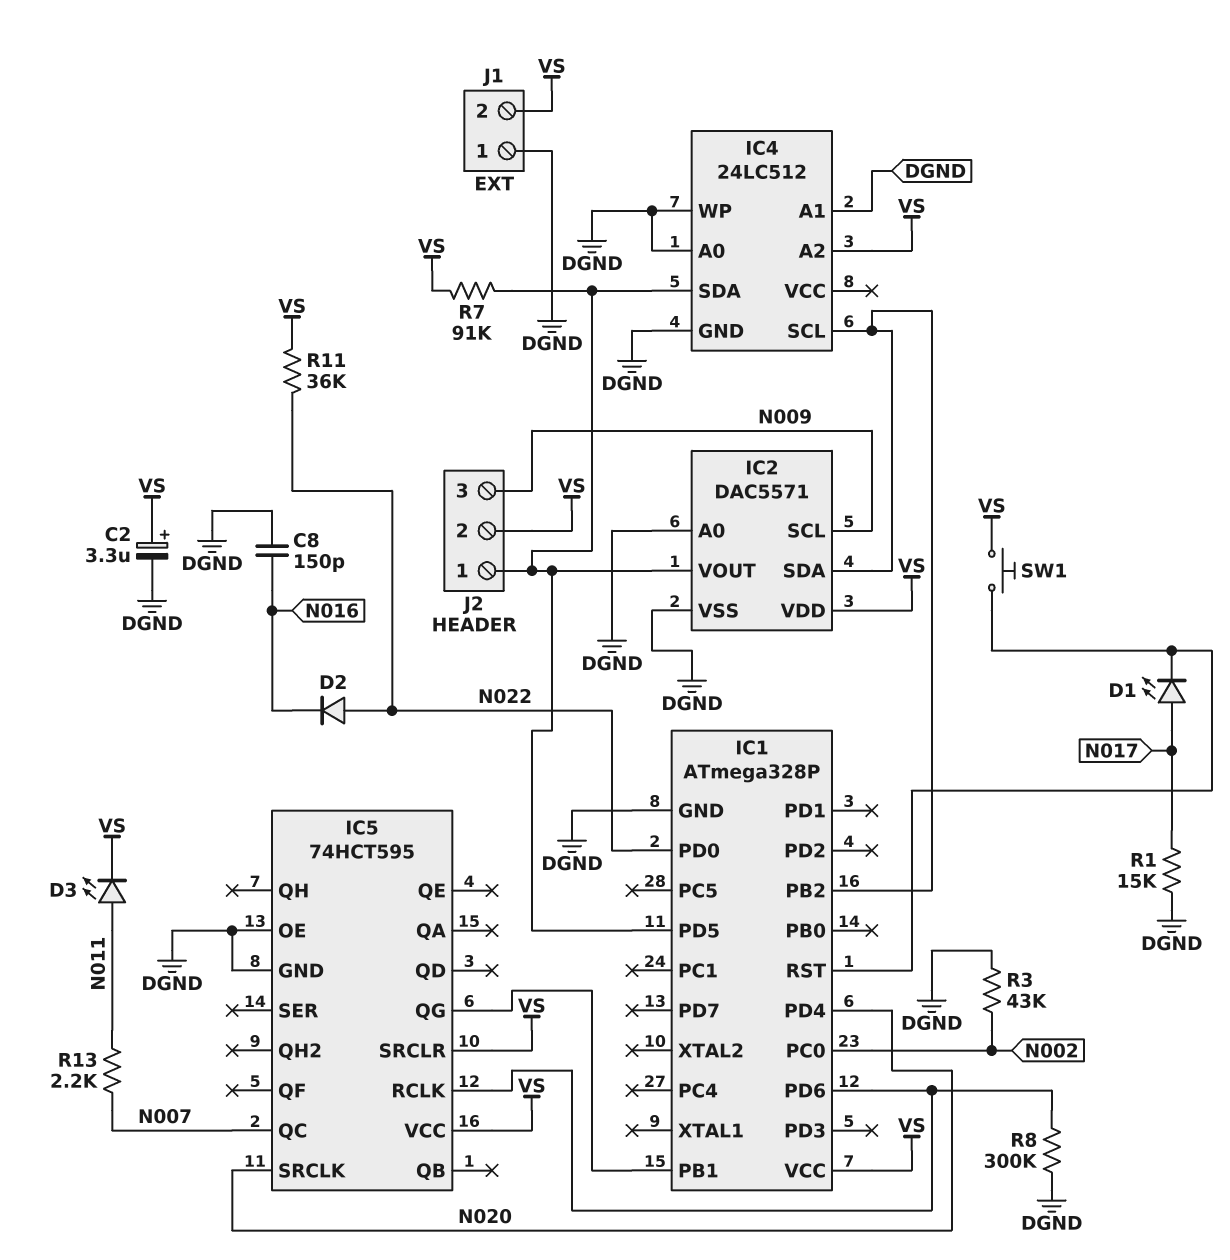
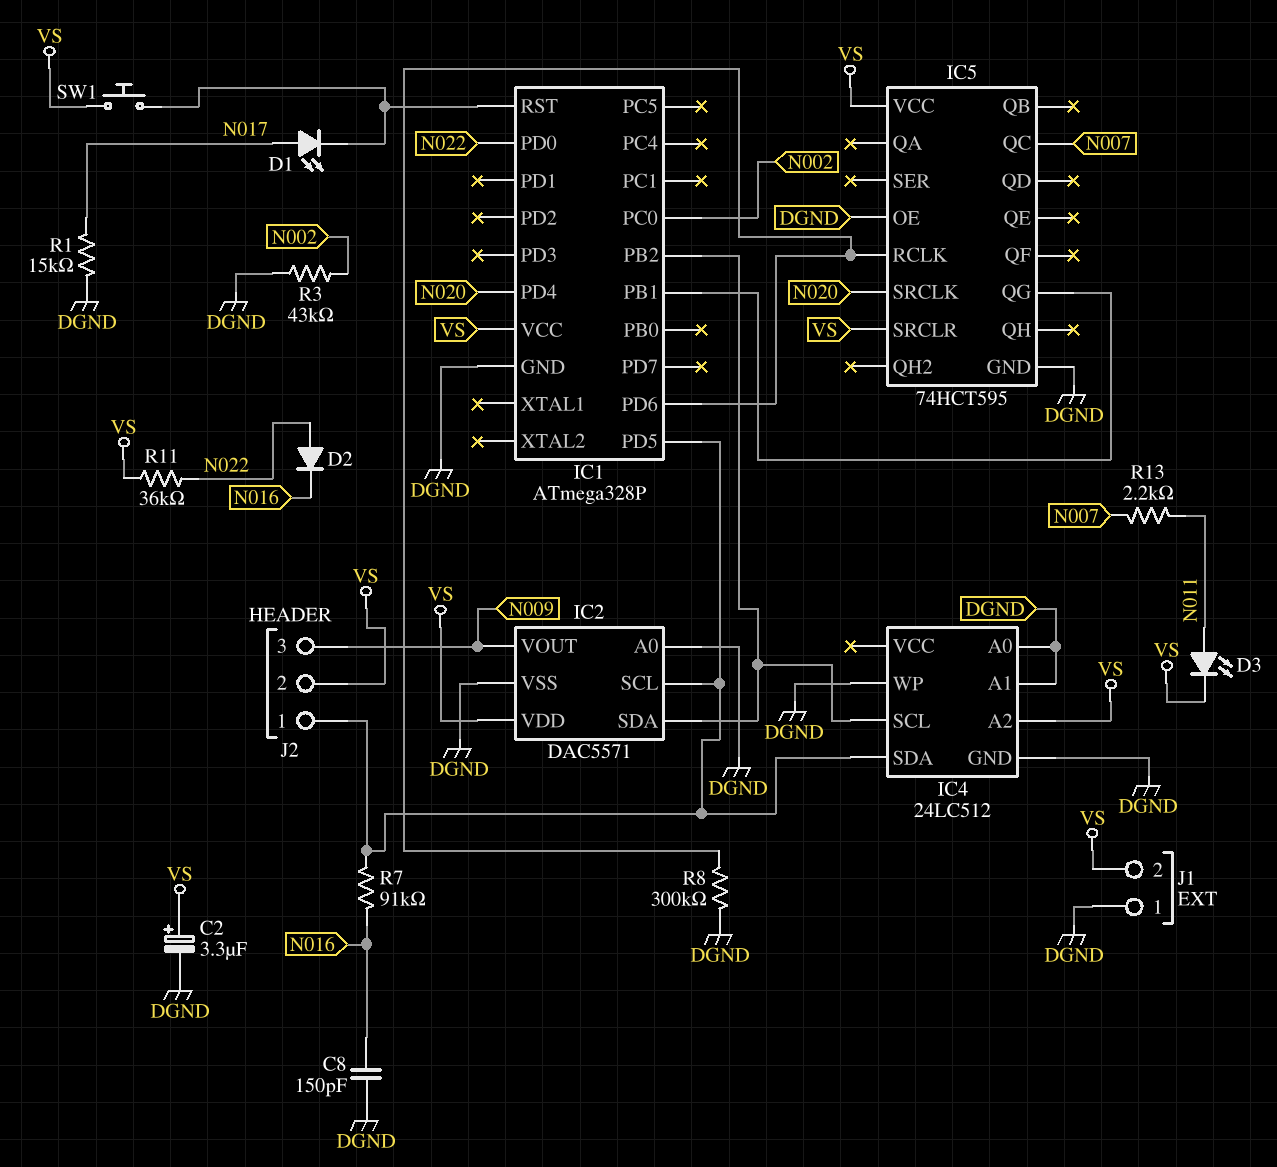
IC2 pin SCL: N009 -> IC1/PD5
IC2 pin VOUT: IC1/PD5 -> N009
R7: 91k (IC1/PD5, VS) -> 91k (IC1/PD5, N016)

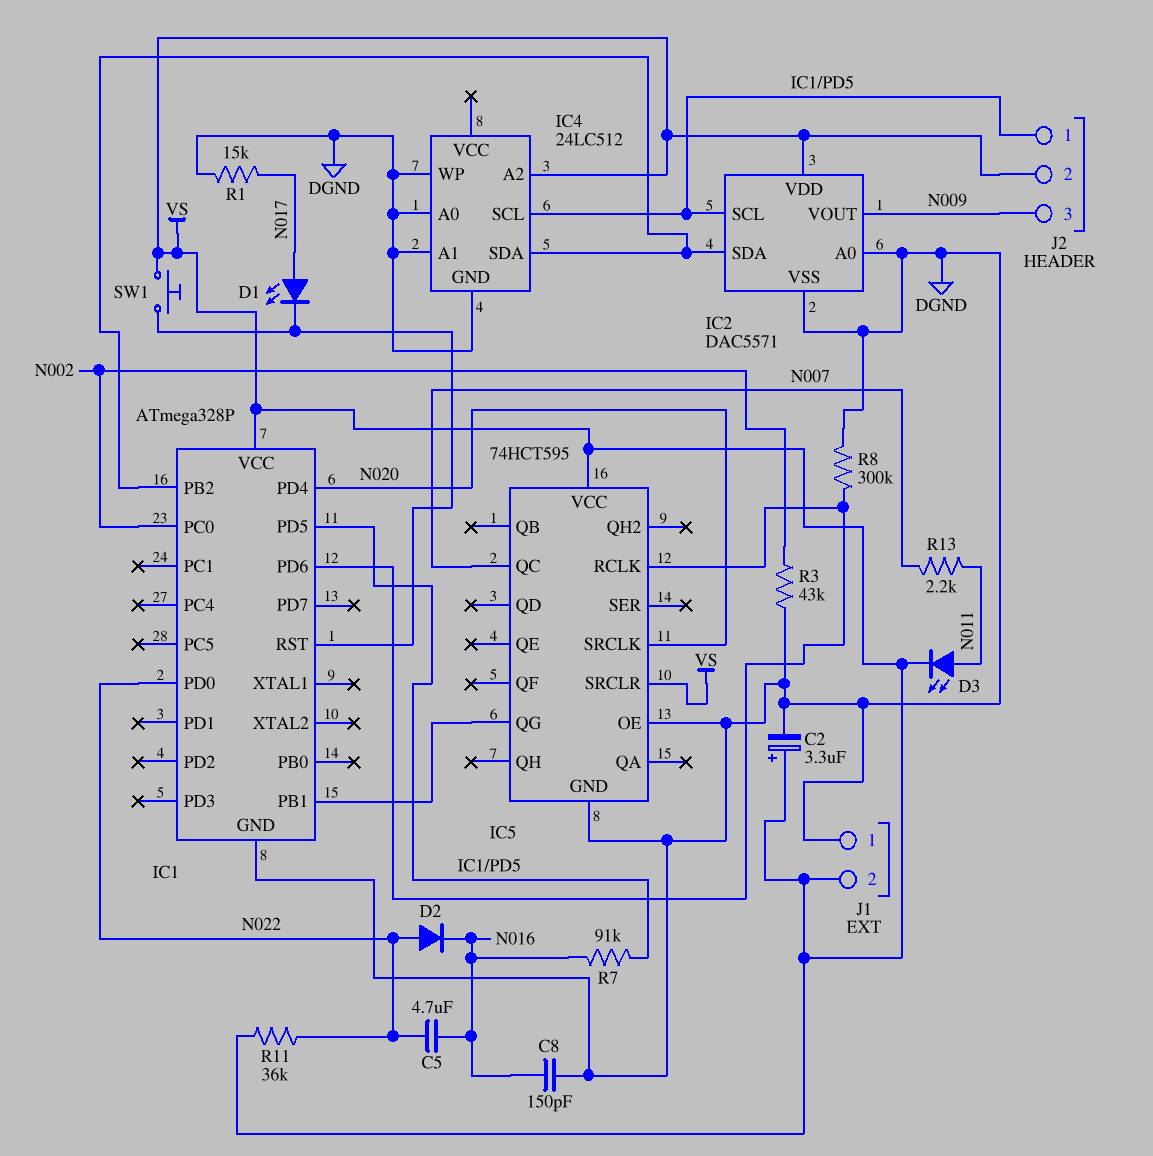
C5: none -> 4.7uF (N016, N022)
IC4 pin SCL: IC1/PB2 -> IC1/PD5
IC4 pin SDA: IC1/PD5 -> IC1/PB2

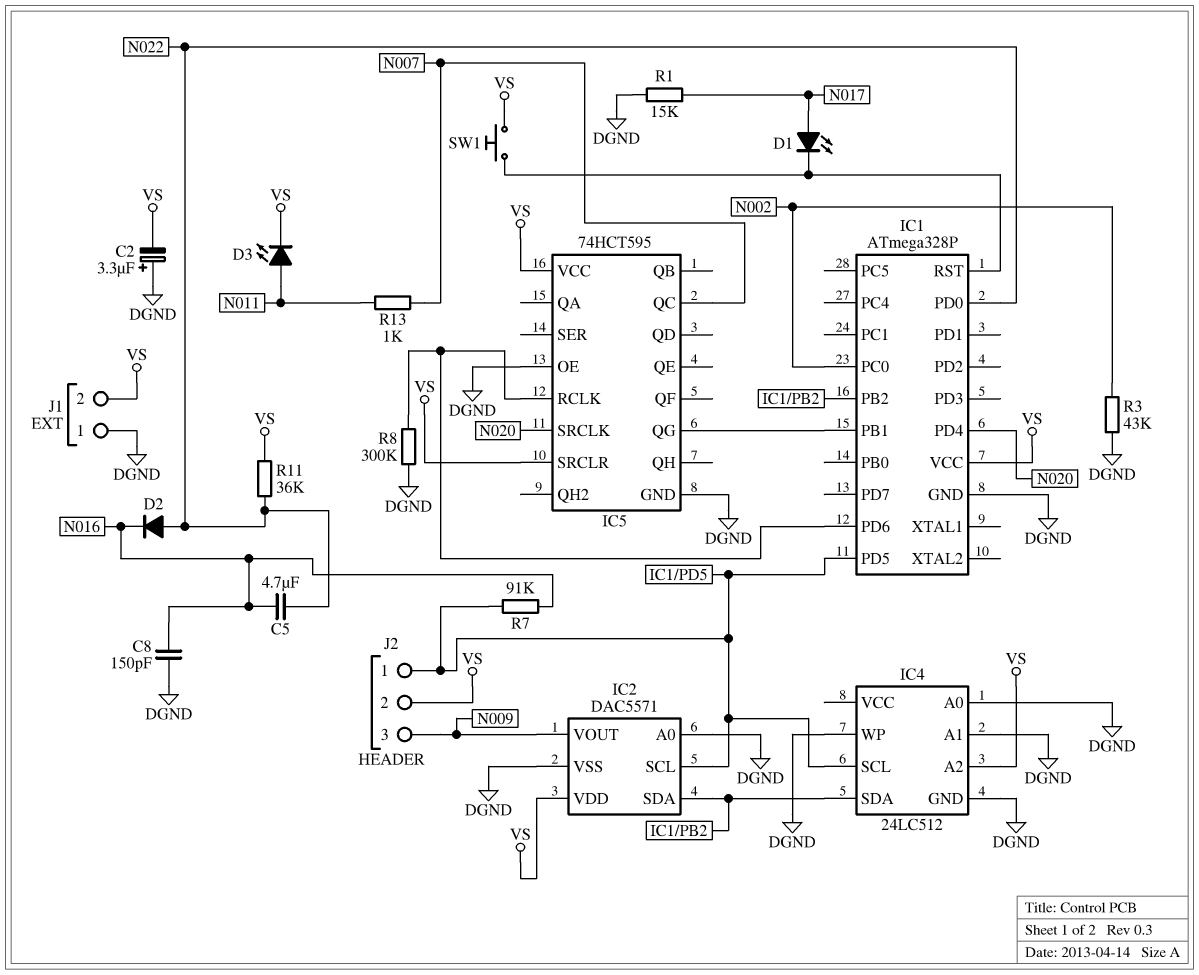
C2: 3.3uF (plus VS, minus DGND) -> 3.3uF (plus DGND, minus VS)
R13: 2.2k (N007, N011) -> 1k (N007, N011)

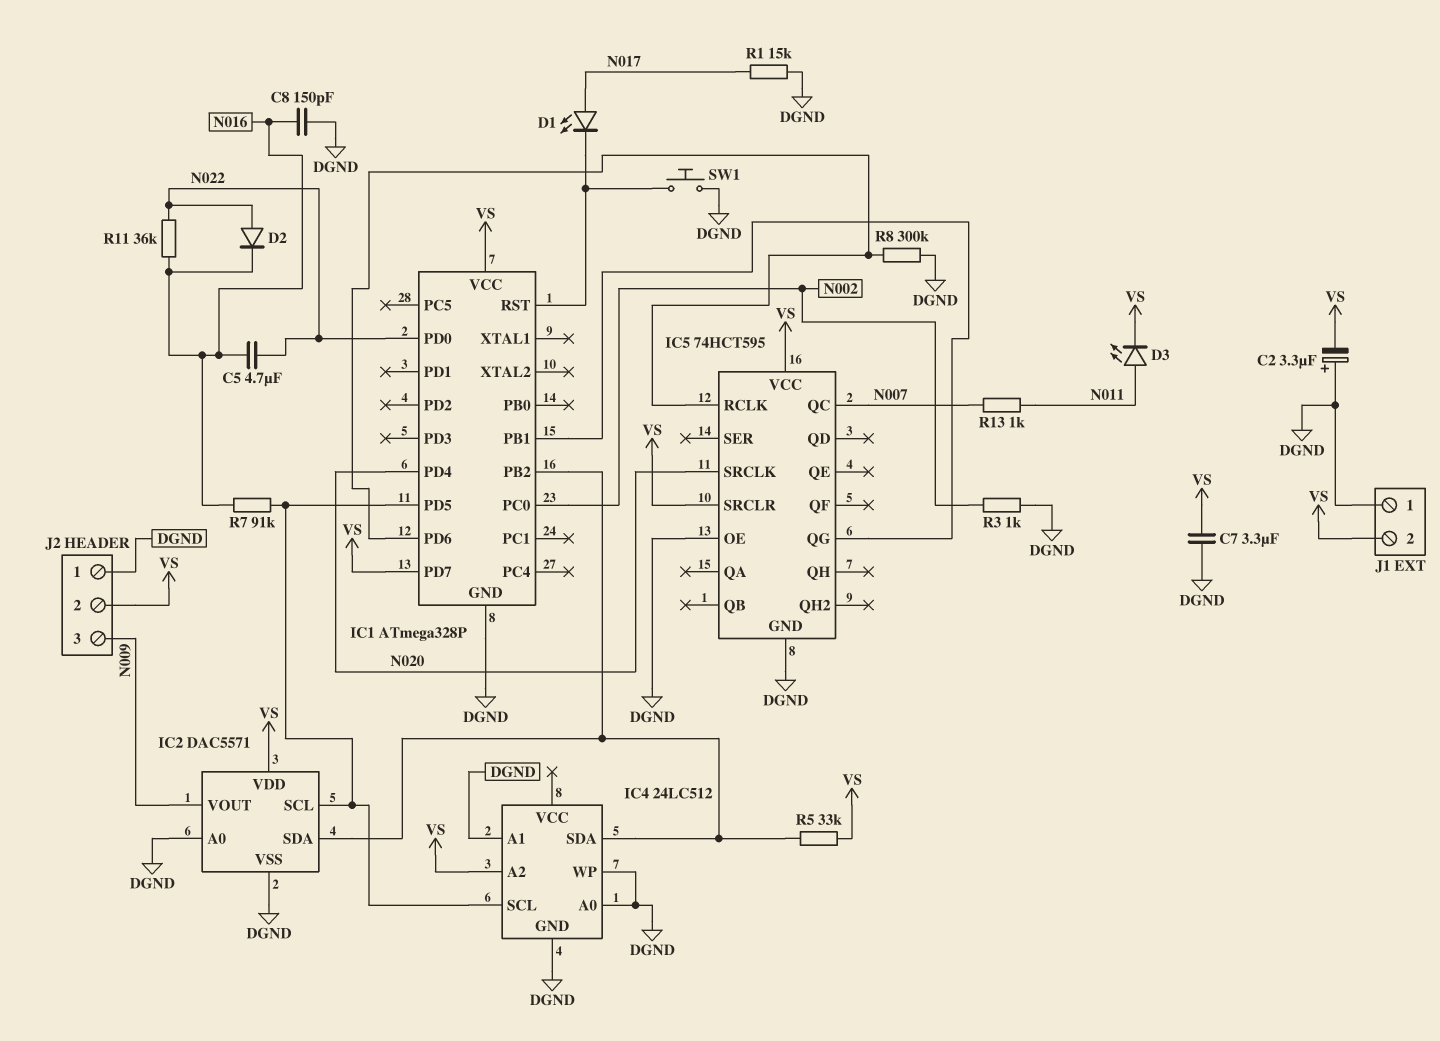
C7: none -> 3.3uF (DGND, VS)
IC1 pin PD7: none -> VS
J2 pin 1: IC1/PD5 -> DGND
R3: 43k (DGND, N002) -> 1k (DGND, N002)
R5: none -> 33k (IC1/PB2, VS)
R11: 36k (N022, VS) -> 36k (N016, N022)
SW1: button (IC1/RST, VS) -> button (DGND, IC1/RST)

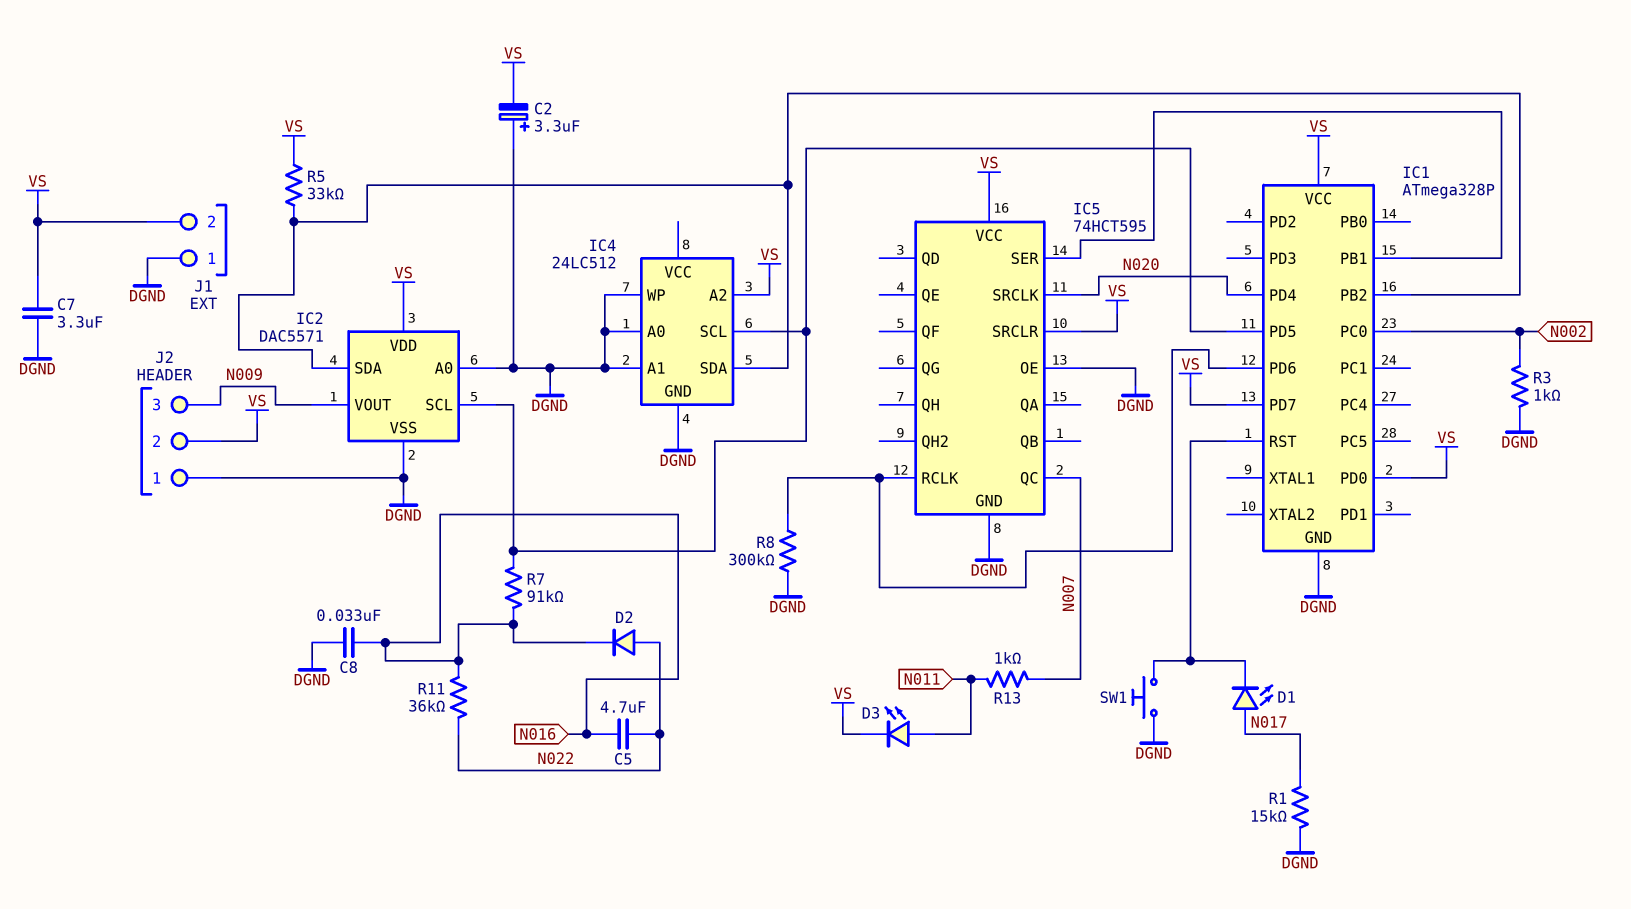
C8: 150pF (DGND, N016) -> 33nF (DGND, N016)
IC1 pin PD0: N022 -> VS
IC5 pin QG: IC1/PB1 -> none
IC5 pin SER: none -> IC1/PB1

